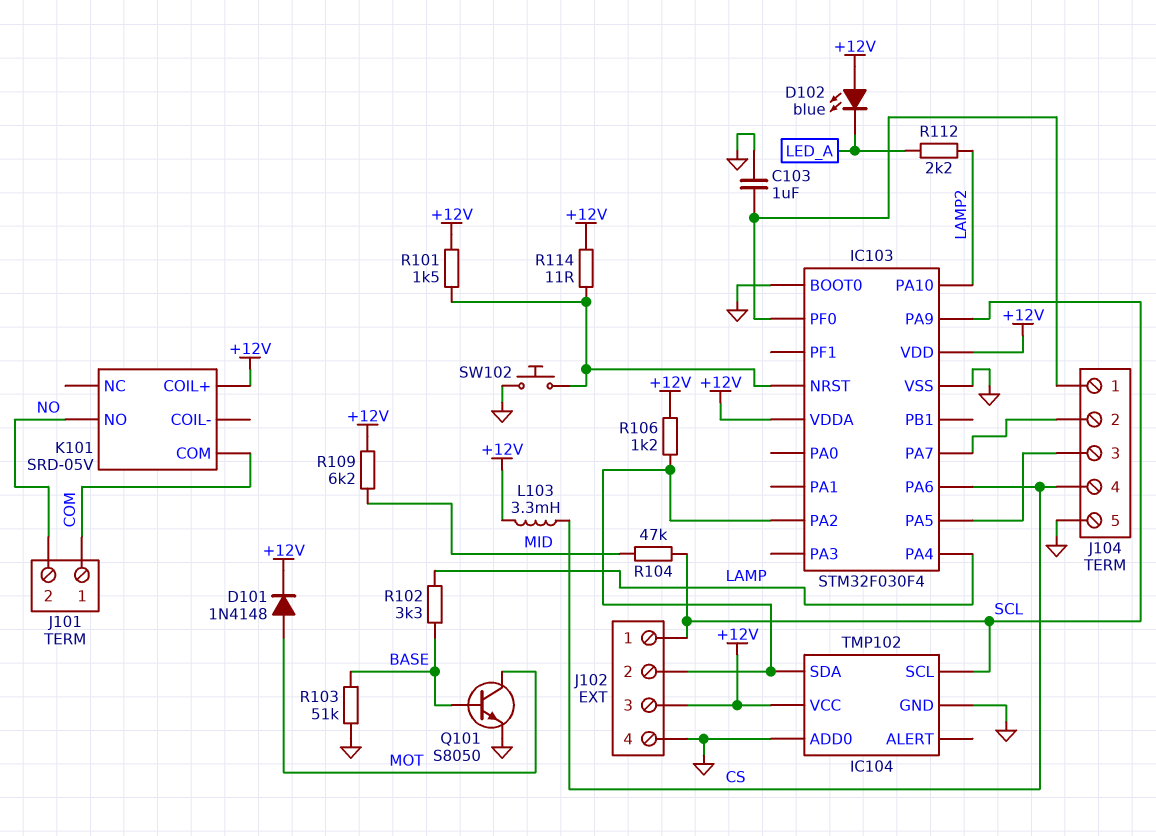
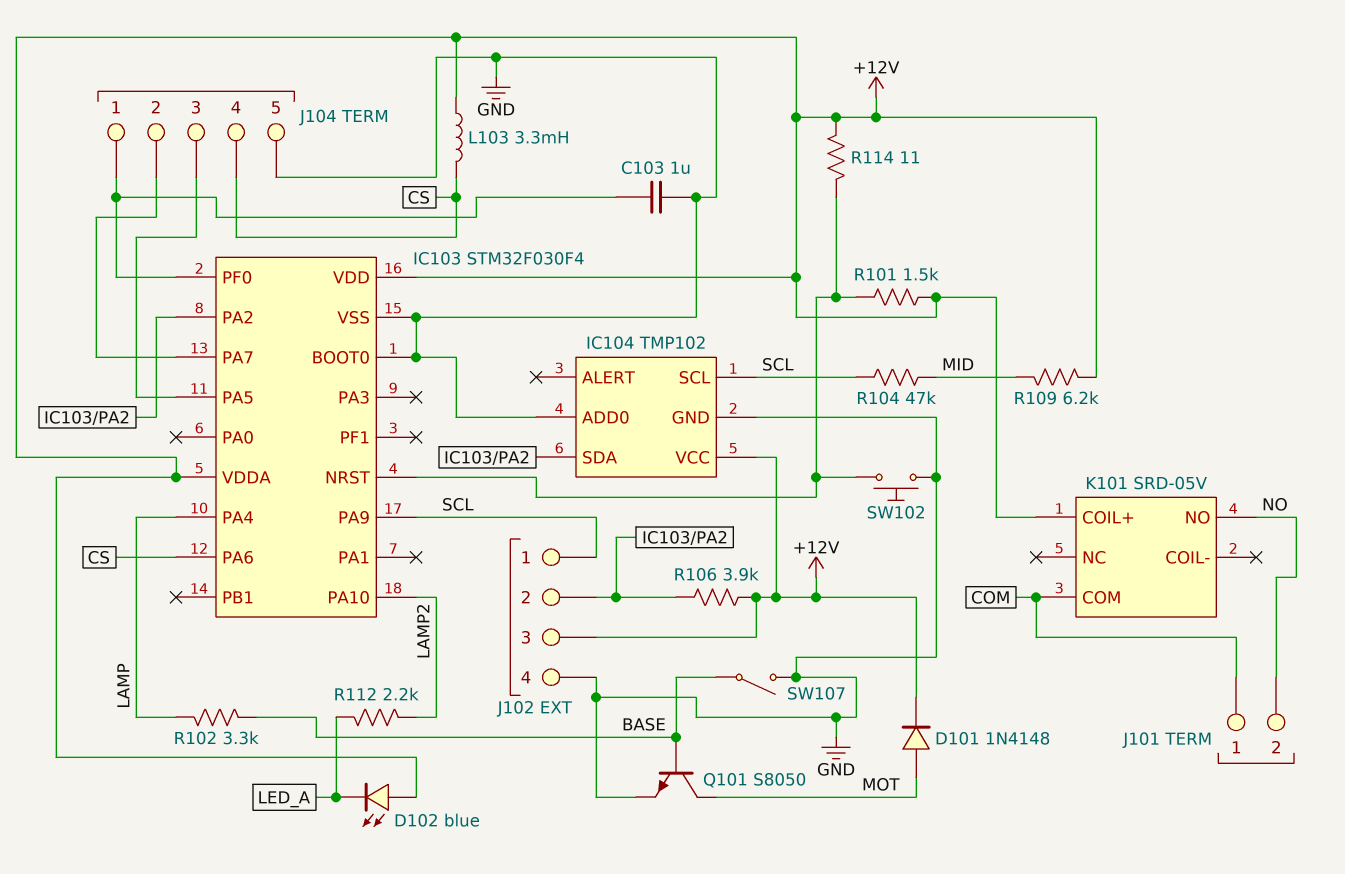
R103: 51k (BASE, GND) -> none
R106: 1.2k (+12V, IC103/PA2) -> 3.9k (+12V, IC103/PA2)
SW107: none -> switch (BASE, GND)

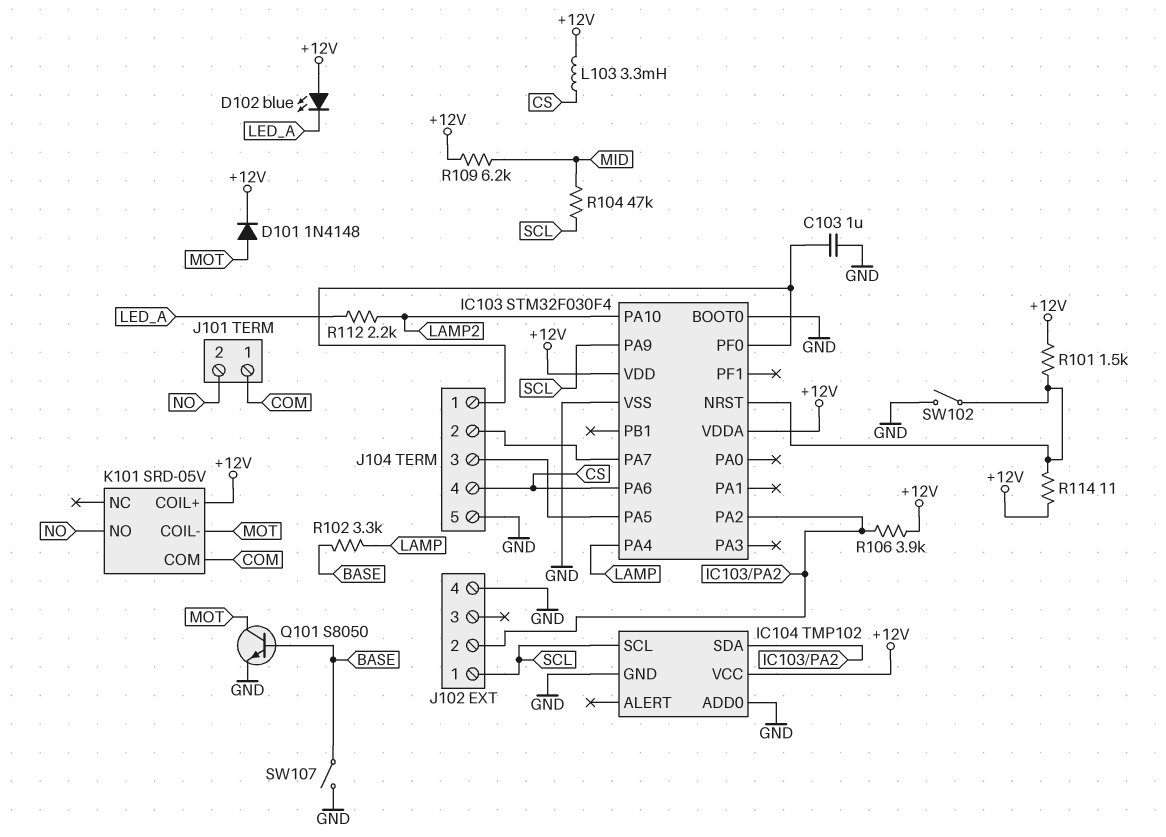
J102 pin 3: +12V -> none
K101 pin COIL-: none -> MOT
SW102: button (GND, IC103/NRST) -> switch (GND, IC103/NRST)

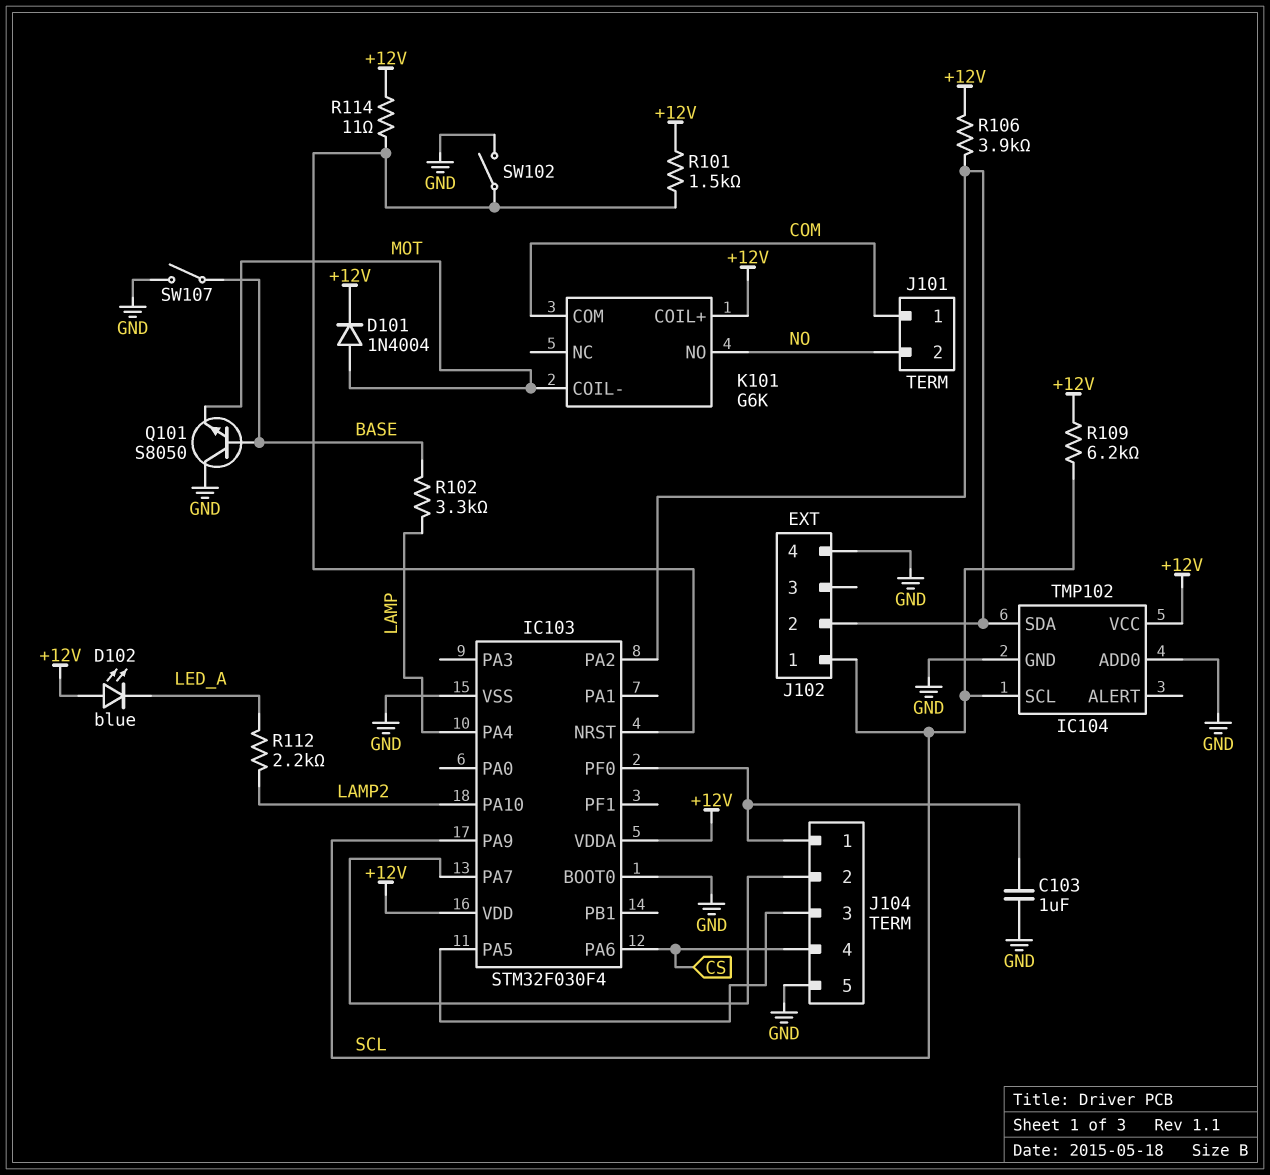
D101: diode 1N4148 (A MOT, K +12V) -> diode 1N4004 (A MOT, K +12V)
K101: SRD-05V -> G6K
L103: 3.3mH (+12V, CS) -> none
Q101: NPN S8050 (B BASE, C MOT, E GND) -> NPN S8050 (B BASE, C GND, E MOT)
R104: 47k (MID, SCL) -> none
R109: 6.2k (+12V, MID) -> 6.2k (+12V, SCL)

